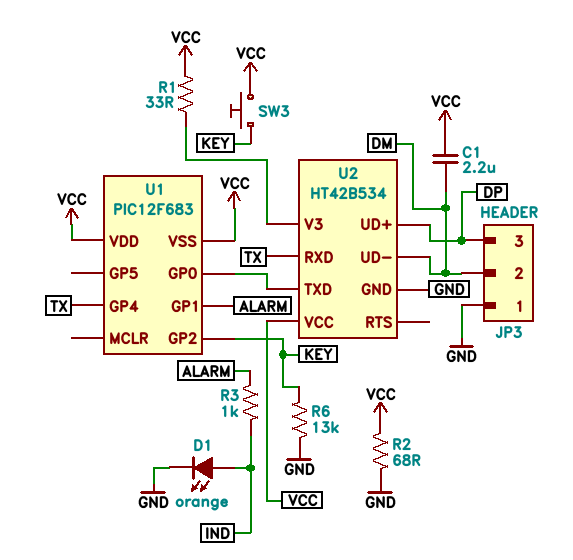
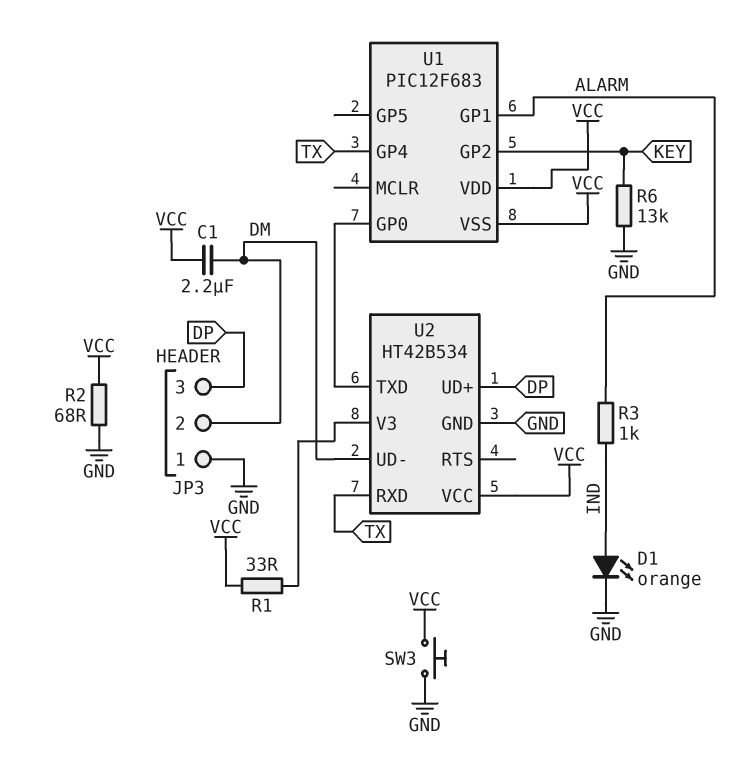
SW3: button (KEY, VCC) -> button (GND, VCC)

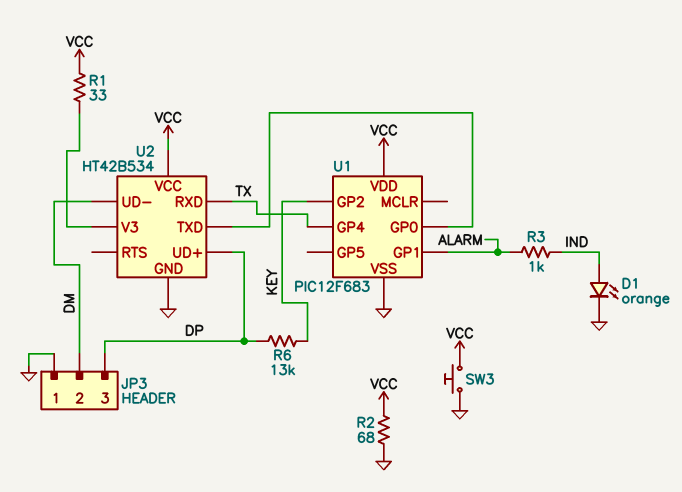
C1: 2.2uF (DM, VCC) -> none
R6: 13k (GND, KEY) -> 13k (DP, KEY)
U1 pin VSS: VCC -> GND

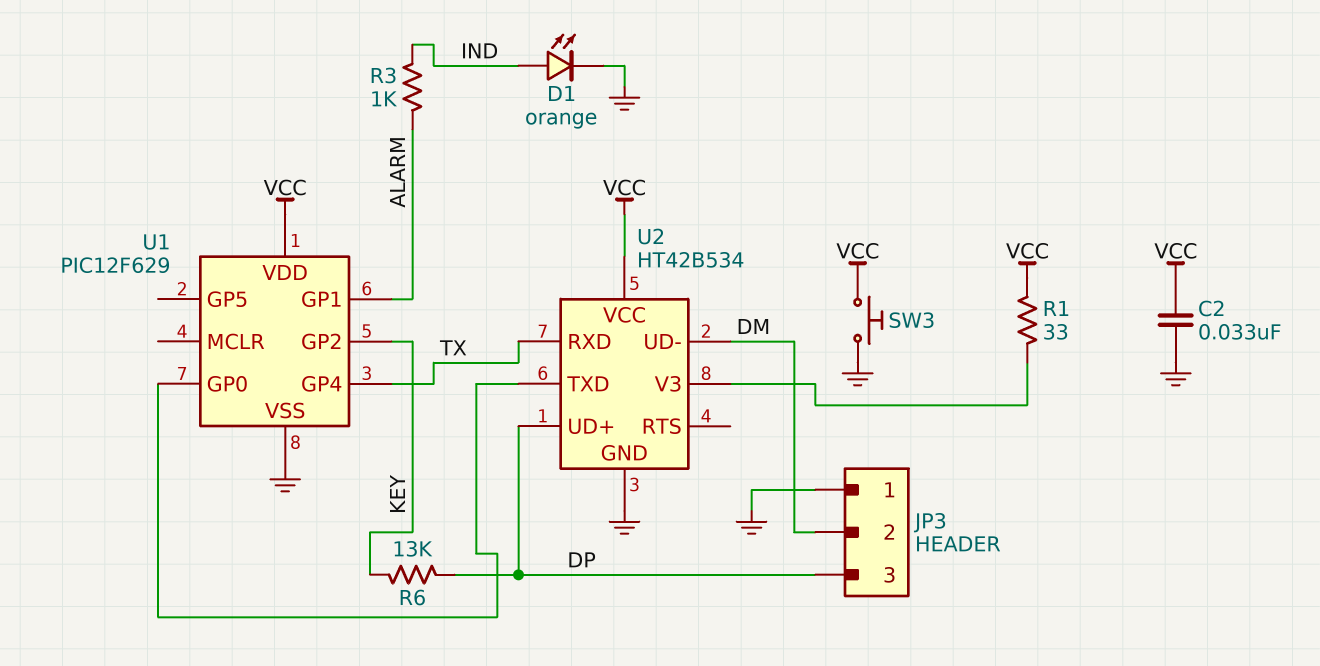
C2: none -> 33nF (GND, VCC)
R2: 68 (GND, VCC) -> none
U1: PIC12F683 -> PIC12F629

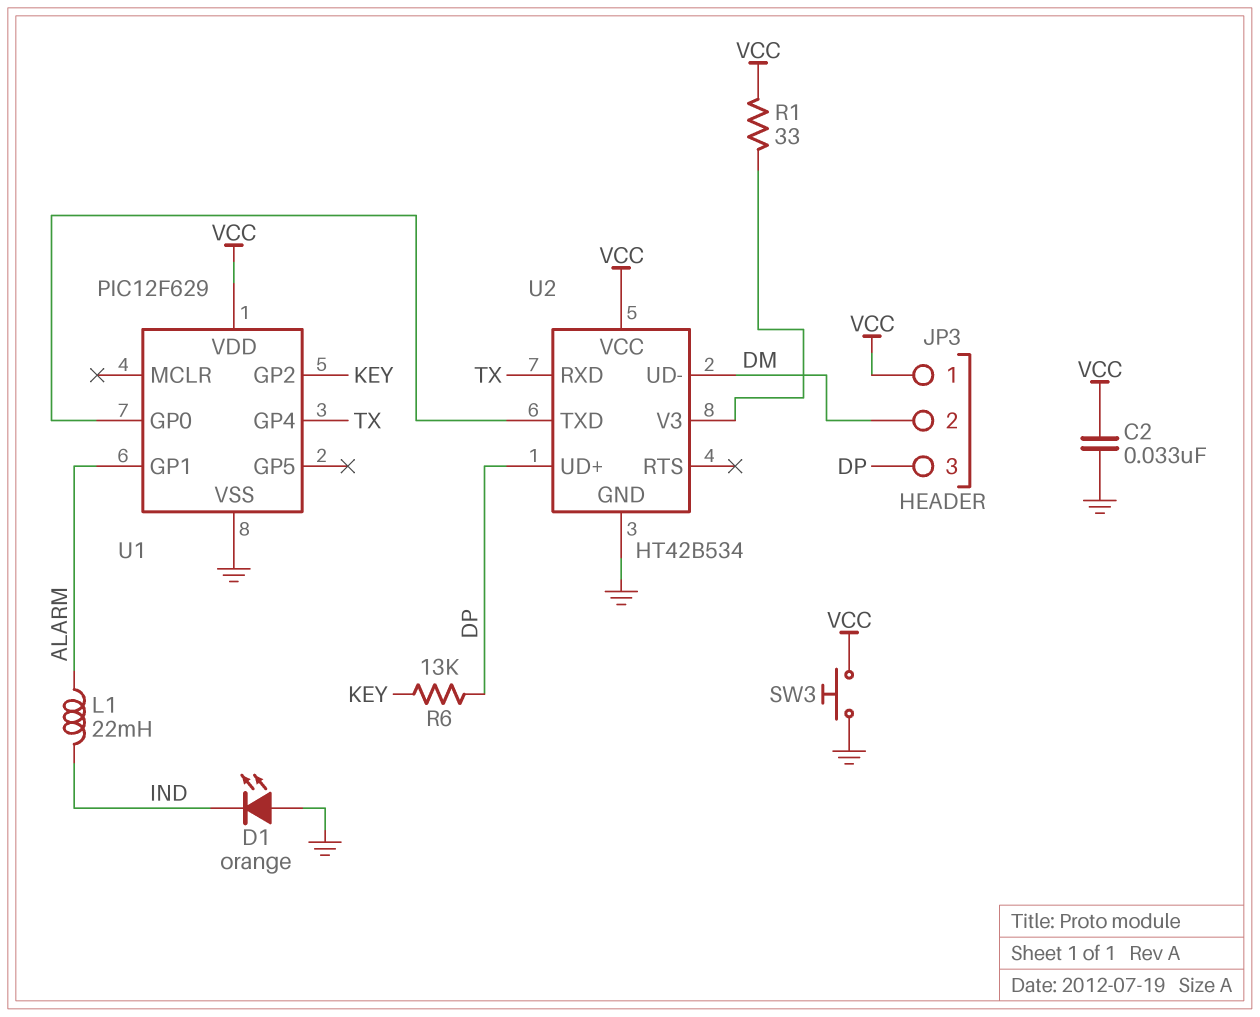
D1: LED orange (A IND, K GND) -> LED orange (A GND, K IND)
JP3 pin 1: GND -> VCC
L1: none -> 22mH (ALARM, IND)
R3: 1k (ALARM, IND) -> none

